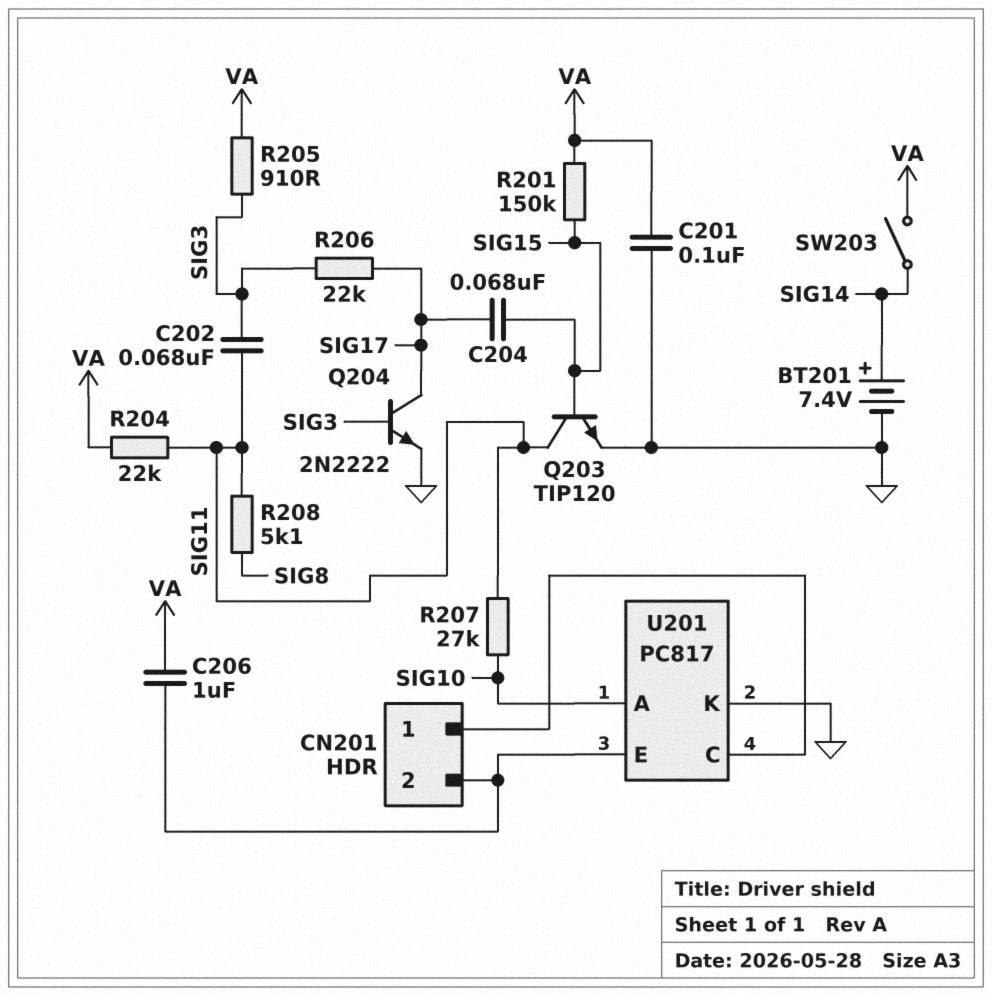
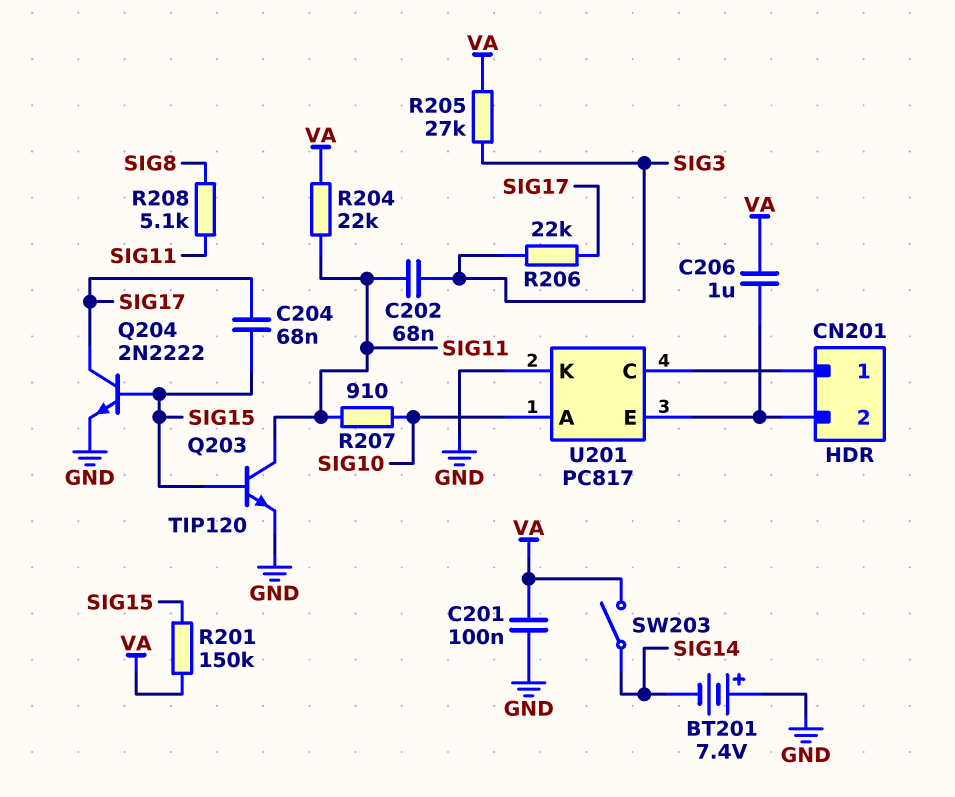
BT201: 7.4V (plus SIG14, minus GND) -> 7.4V (plus GND, minus SIG14)
Q204: NPN 2N2222 (B SIG3, C SIG17, E GND) -> NPN 2N2222 (B SIG15, C SIG17, E GND)
R205: 910 (SIG3, VA) -> 27k (SIG3, VA)
R207: 27k (SIG10, SIG11) -> 910 (SIG10, SIG11)

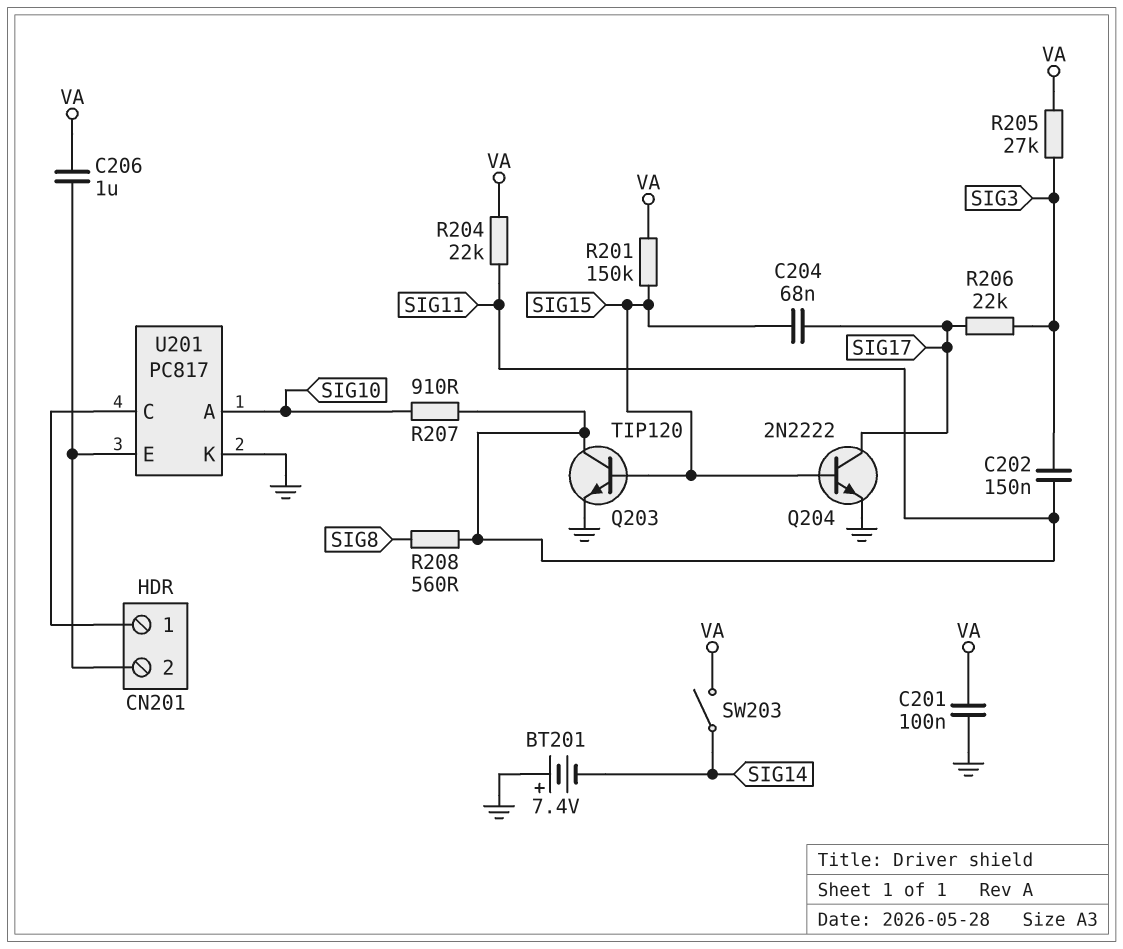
C202: 68nF (SIG3, SIG11) -> 150nF (SIG3, SIG11)
R208: 5.1k (SIG8, SIG11) -> 560 (SIG8, SIG11)

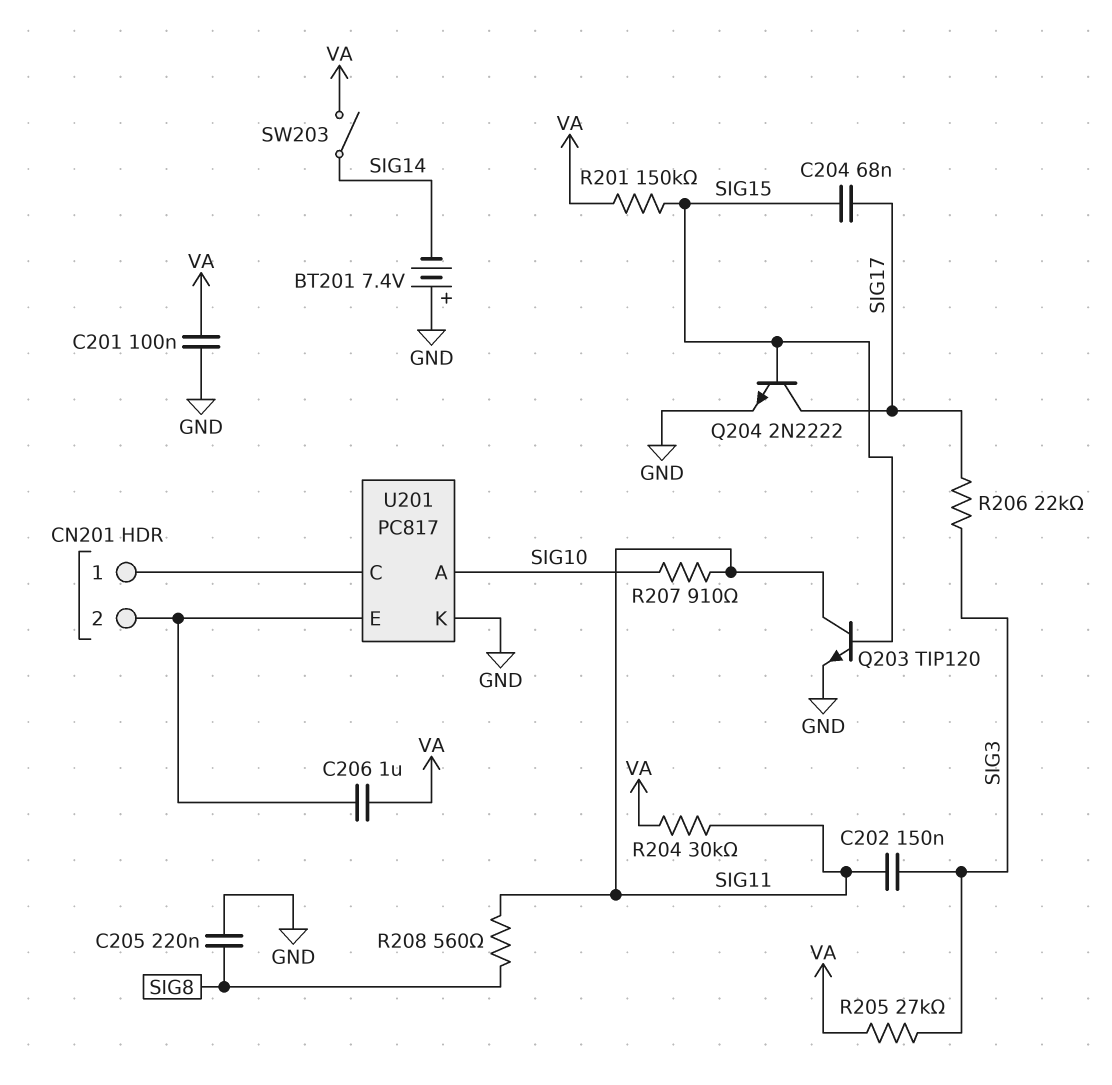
C205: none -> 220nF (GND, SIG8)
R204: 22k (SIG11, VA) -> 30k (SIG11, VA)

